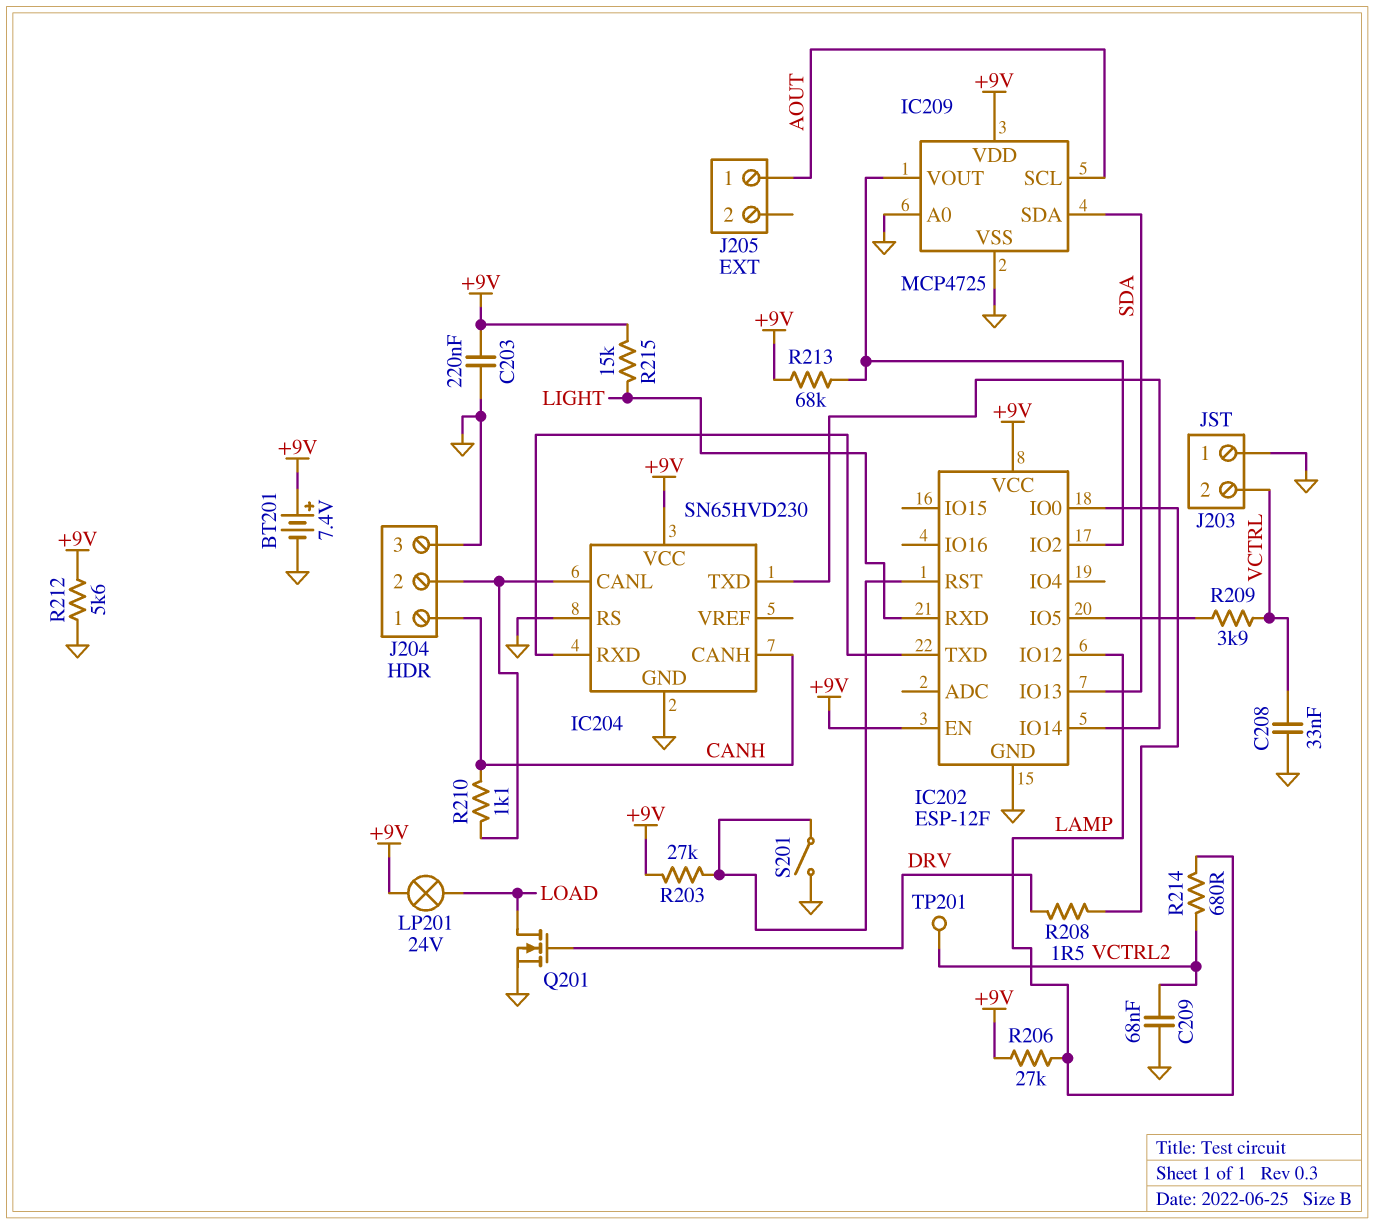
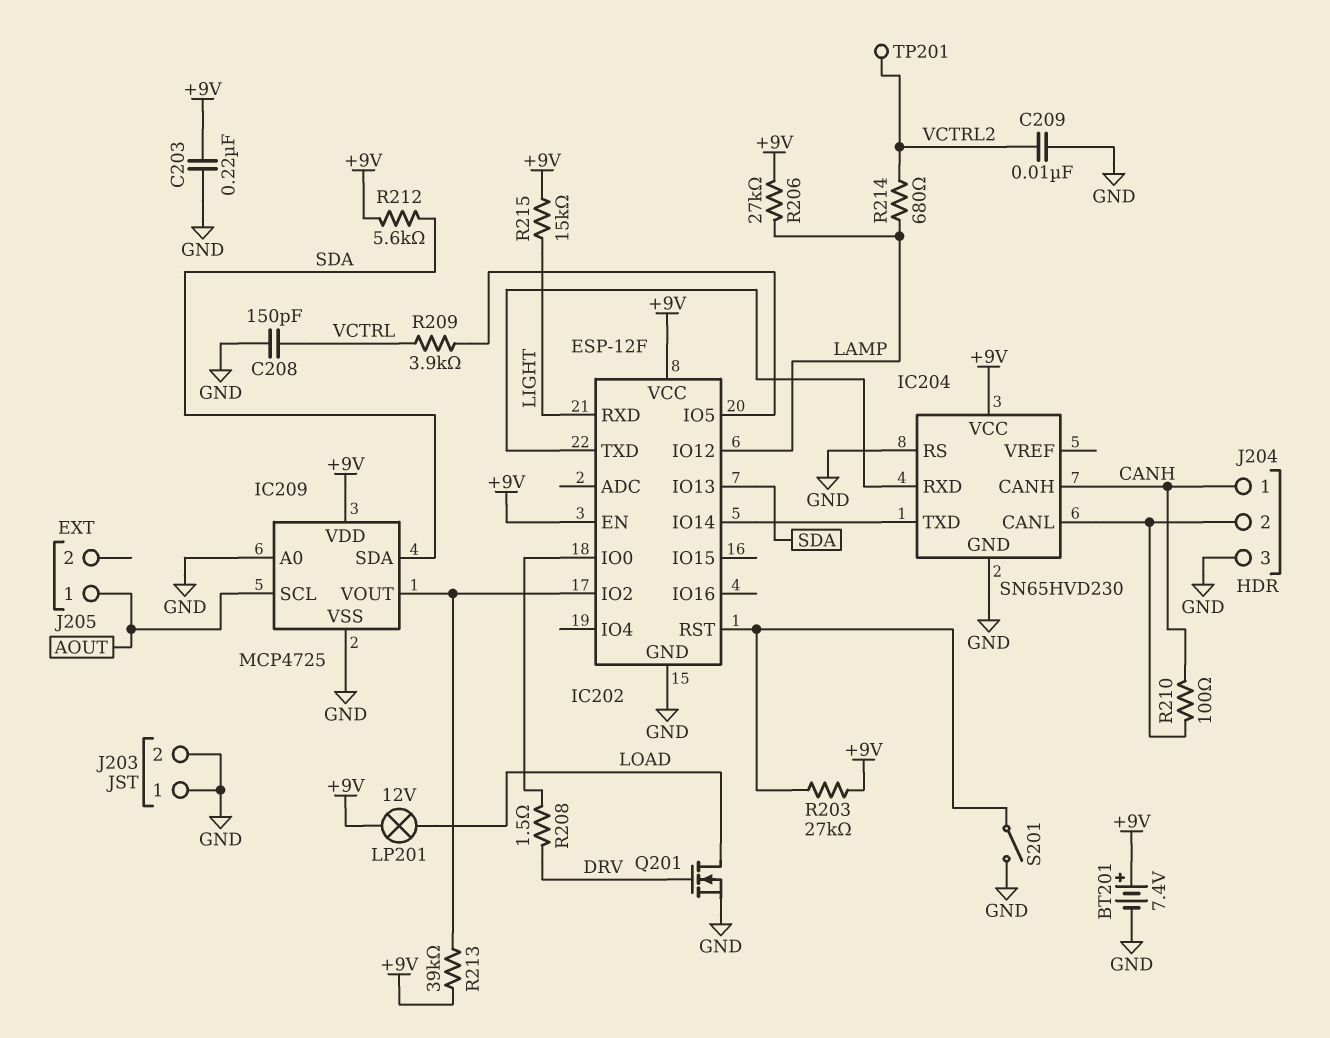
C208: 33nF (GND, VCTRL) -> 150pF (GND, VCTRL)
C209: 68nF (GND, VCTRL2) -> 10nF (GND, VCTRL2)
J203 pin 2: VCTRL -> GND
LP201: lamp 24V (+9V, LOAD) -> lamp 12V (+9V, LOAD)
R210: 1.1k (CANH, IC204/CANL) -> 100 (CANH, IC204/CANL)
R212: 5.6k (+9V, GND) -> 5.6k (+9V, SDA)
R213: 68k (+9V, IC202/IO2) -> 39k (+9V, IC202/IO2)

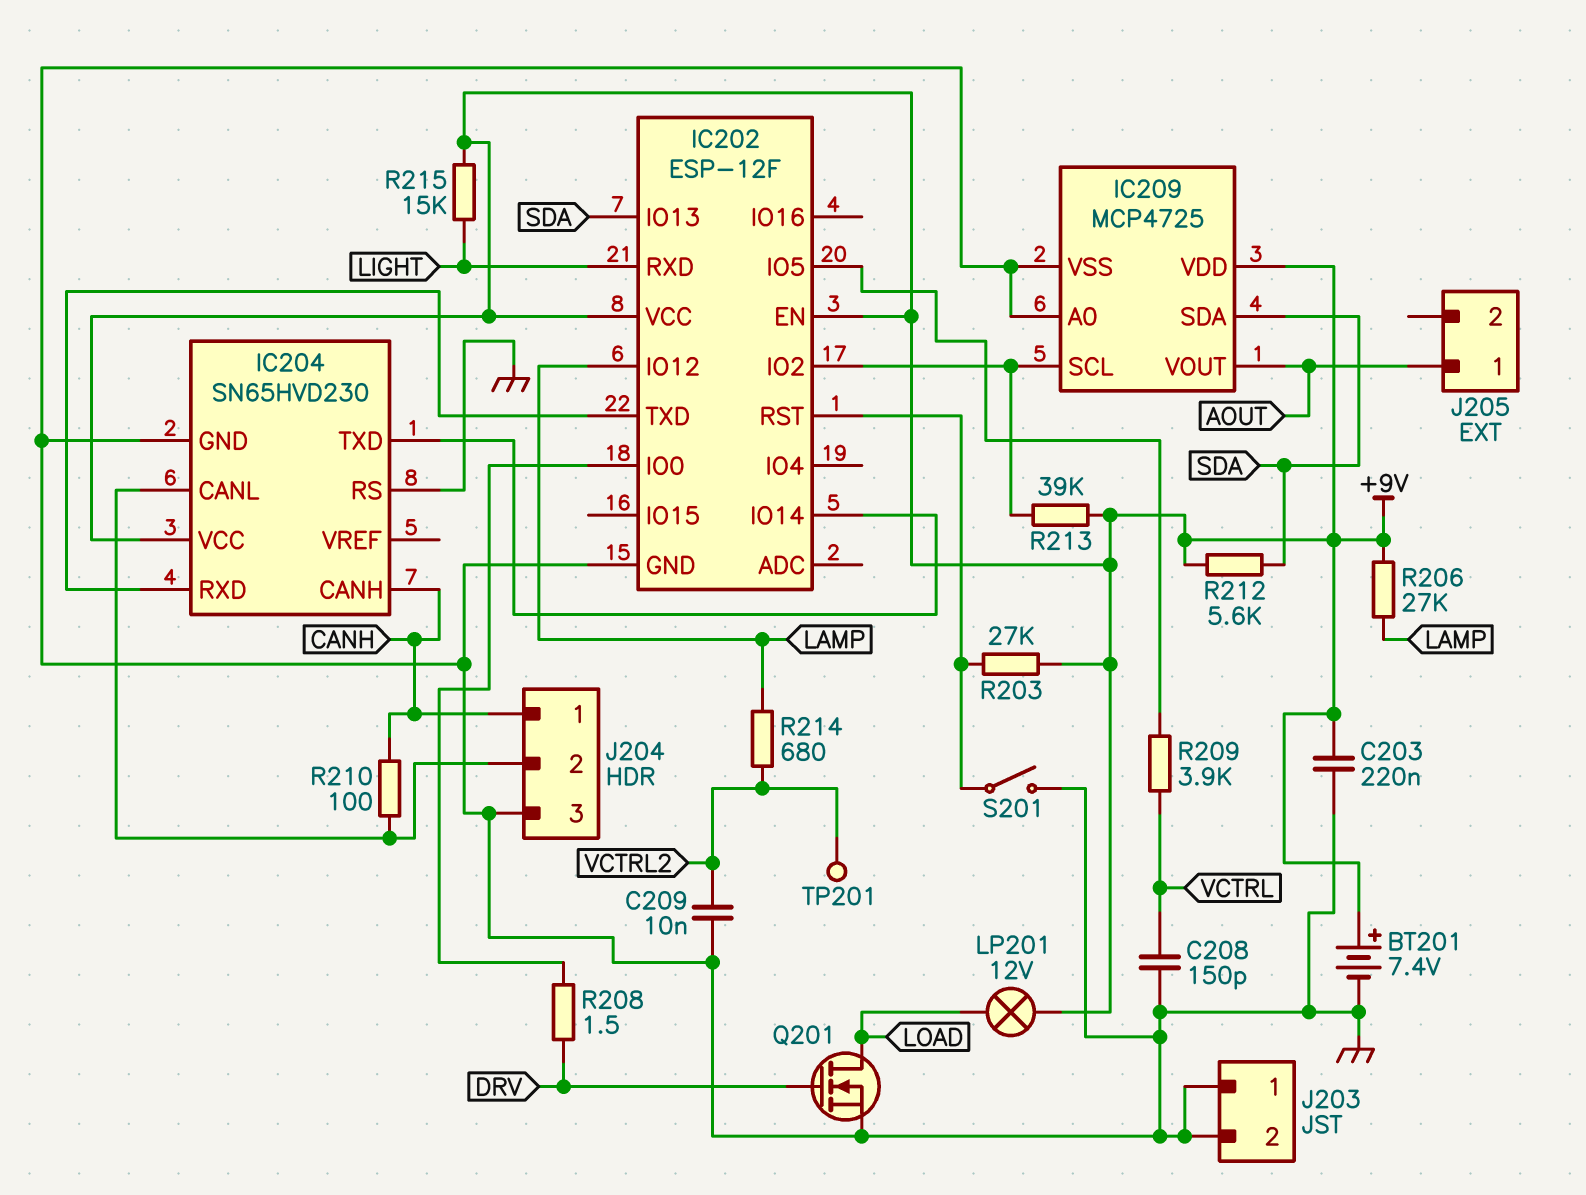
IC209 pin SCL: AOUT -> IC202/IO2
IC209 pin VOUT: IC202/IO2 -> AOUT

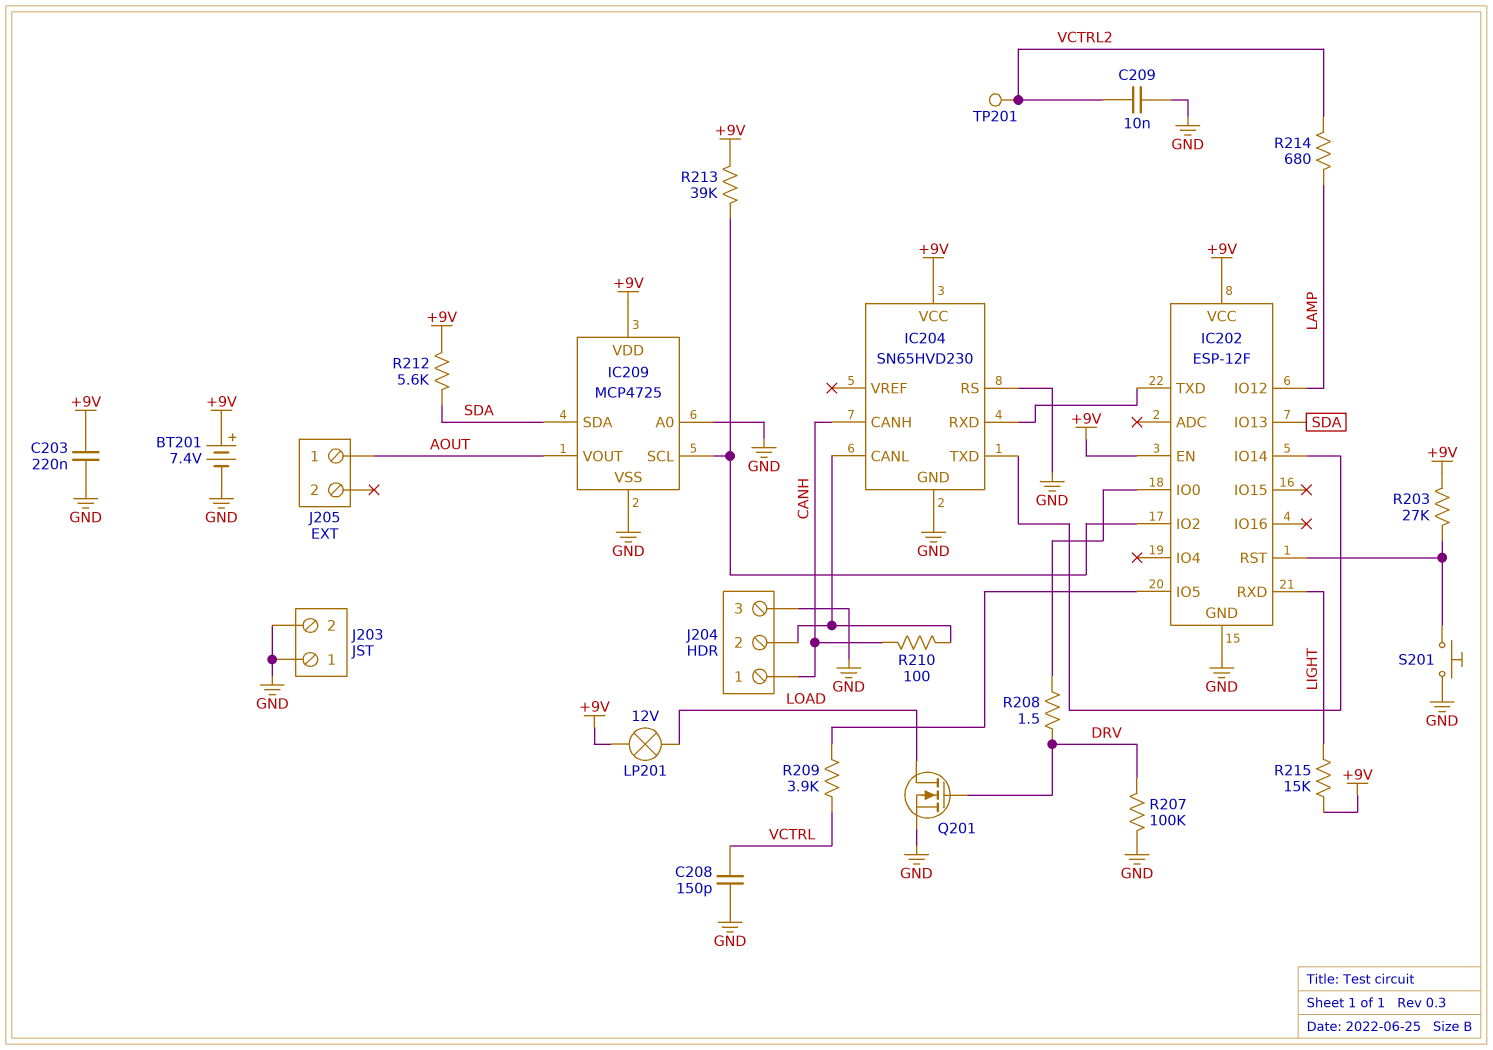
R206: 27k (+9V, LAMP) -> none
R207: none -> 100k (DRV, GND)
S201: switch (GND, IC202/RST) -> button (GND, IC202/RST)

